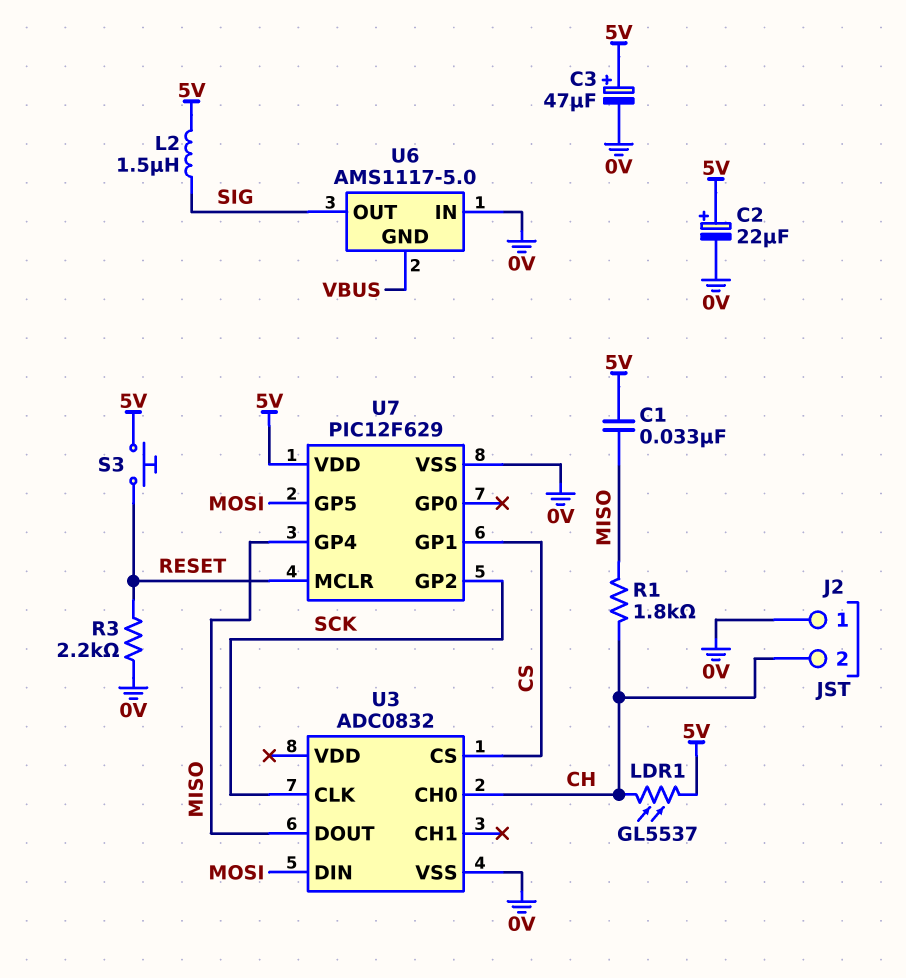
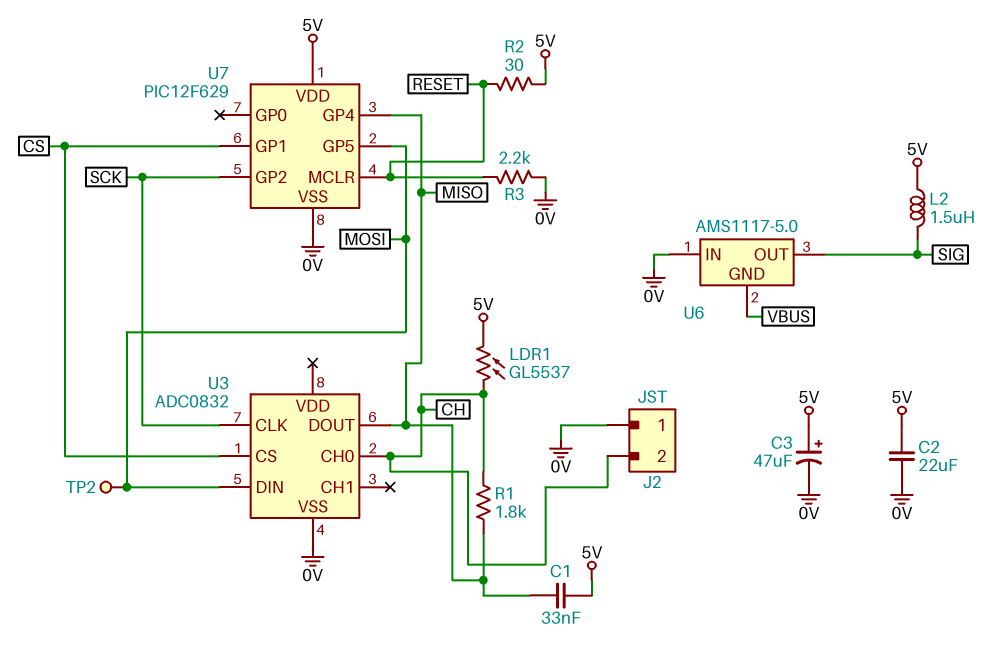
C2: 22uF (plus 5V, minus 0V) -> 22uF (0V, 5V)
R2: none -> 30 (5V, RESET)
S3: button (5V, RESET) -> none
TP2: none -> test point (MOSI)

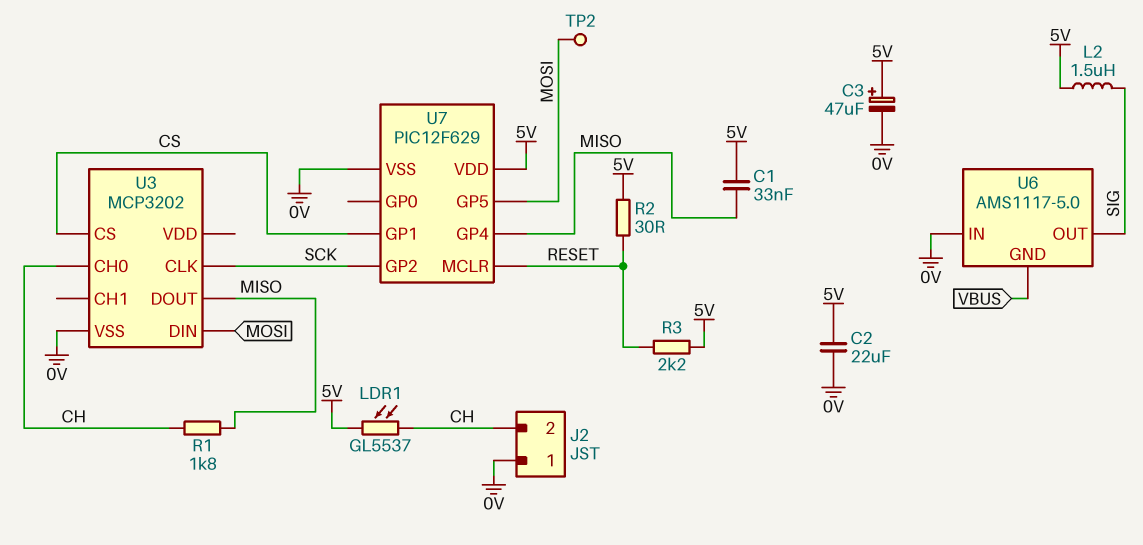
R3: 2.2k (0V, RESET) -> 2.2k (5V, RESET)
U3: ADC0832 -> MCP3202

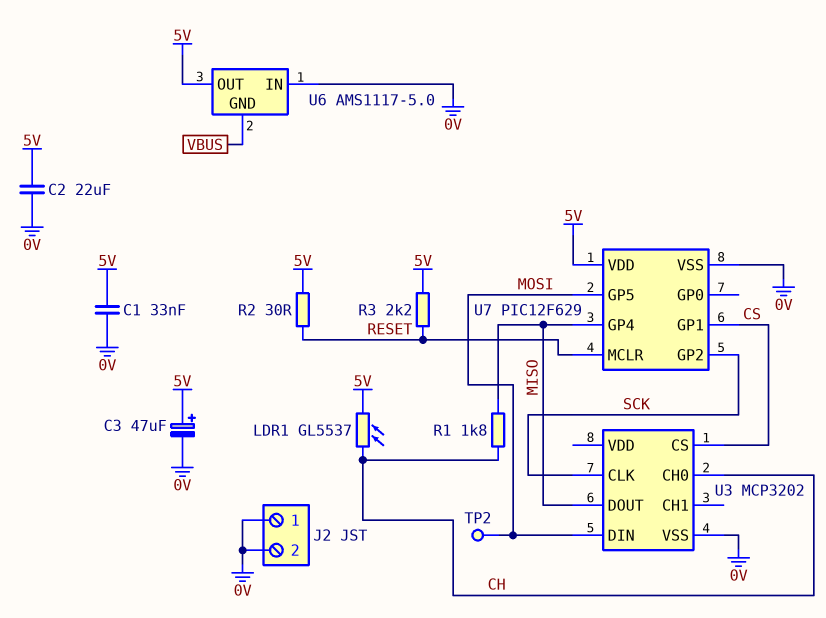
C1: 33nF (5V, MISO) -> 33nF (0V, 5V)
J2 pin 2: CH -> 0V
L2: 1.5uH (5V, SIG) -> none
U6 pin OUT: SIG -> 5V

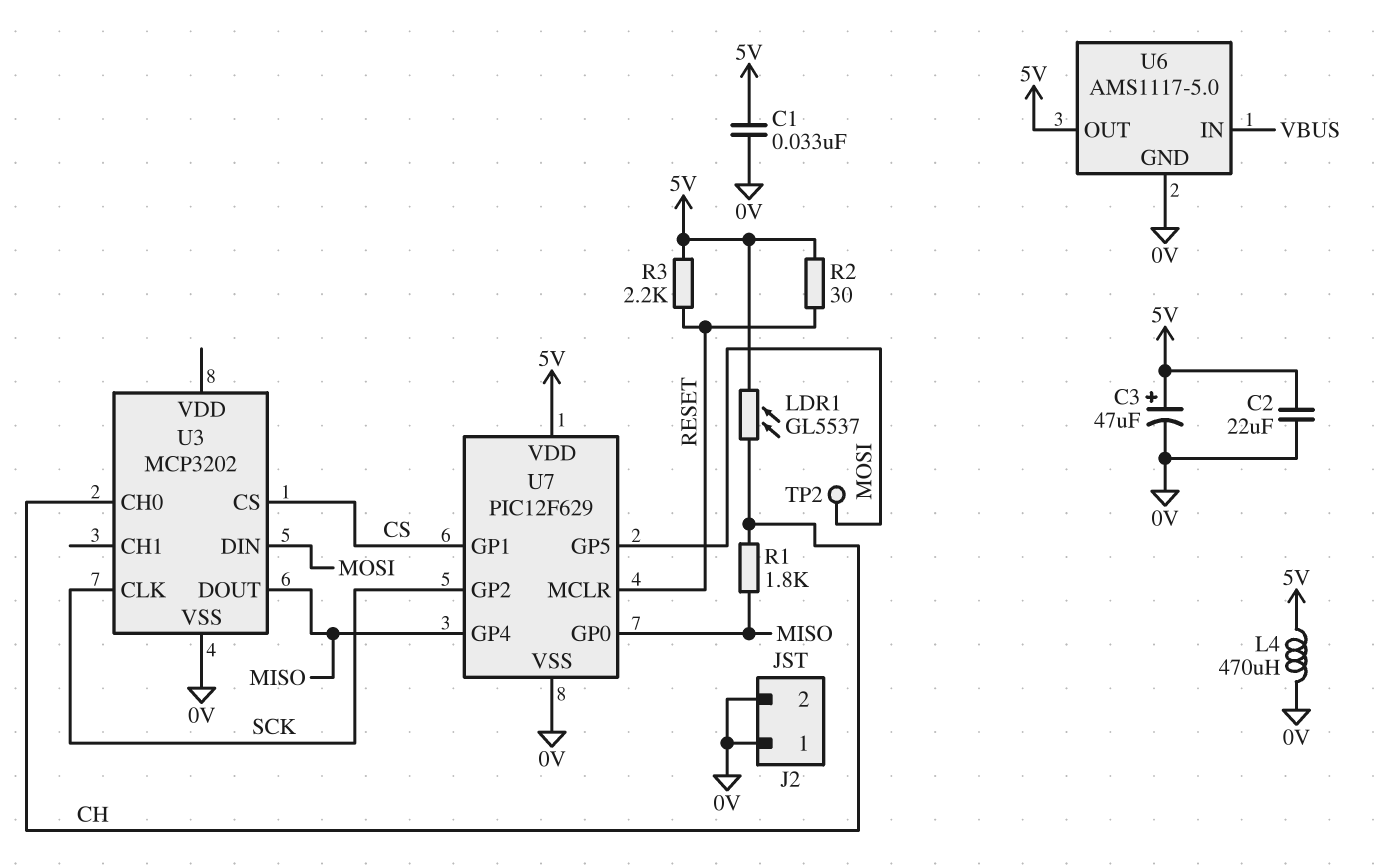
L4: none -> 470uH (0V, 5V)
U6 pin GND: VBUS -> 0V
U6 pin IN: 0V -> VBUS
U7 pin GP0: none -> MISO

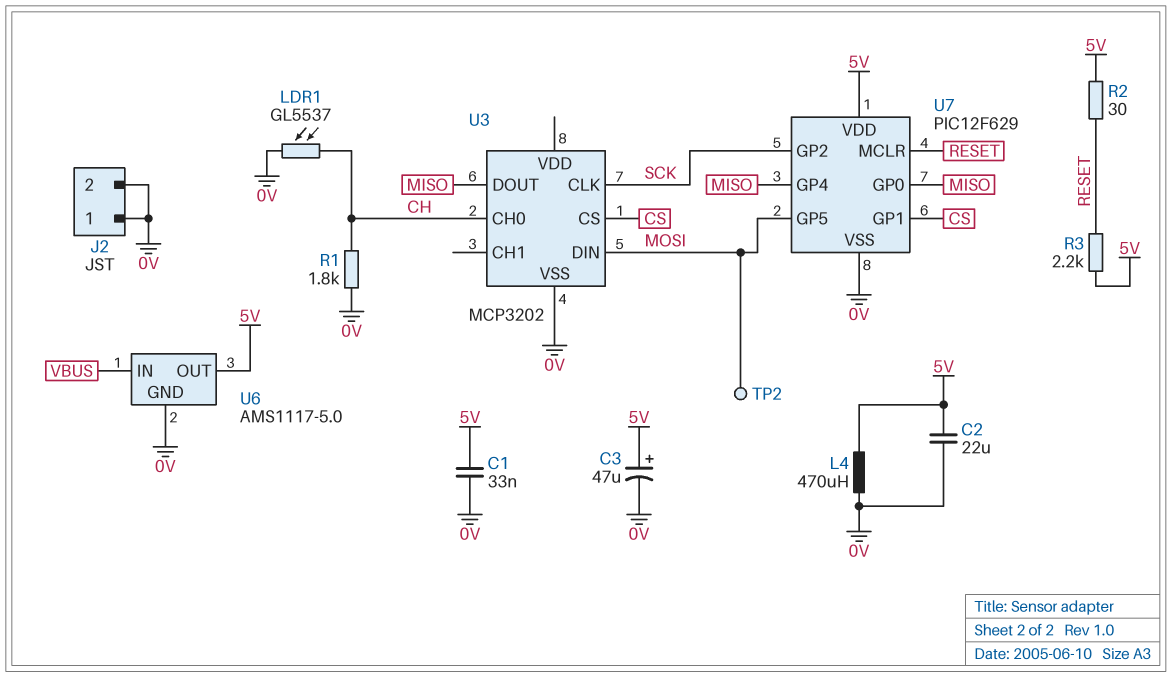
LDR1: GL5537 (5V, CH) -> GL5537 (0V, CH)
R1: 1.8k (CH, MISO) -> 1.8k (0V, CH)

